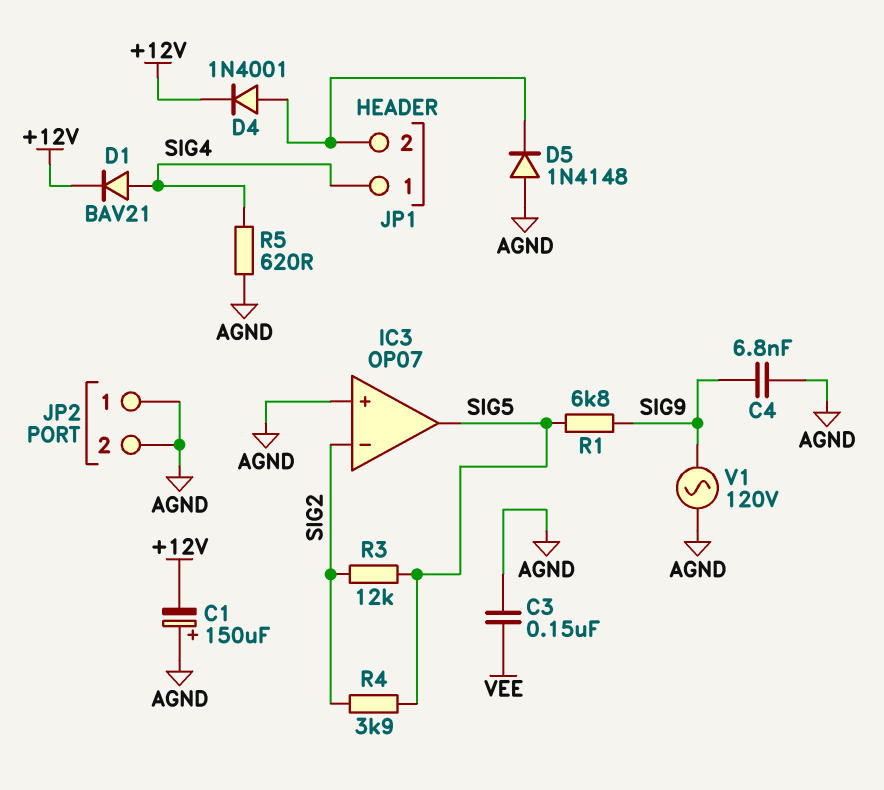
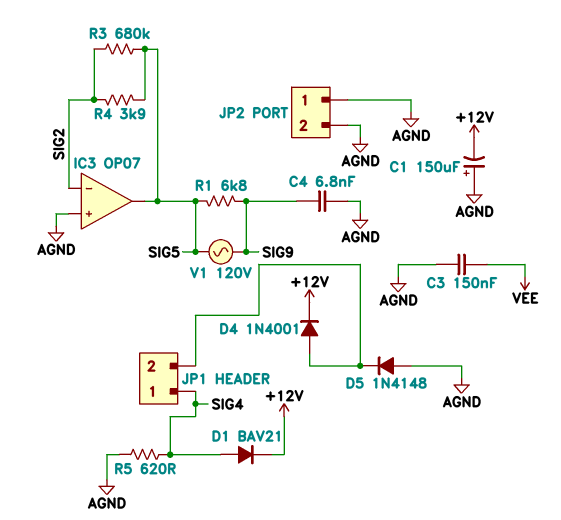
R3: 12k (SIG2, SIG5) -> 680k (SIG2, SIG5)
V1: AC 120V (AGND, SIG9) -> AC 120V (SIG5, SIG9)

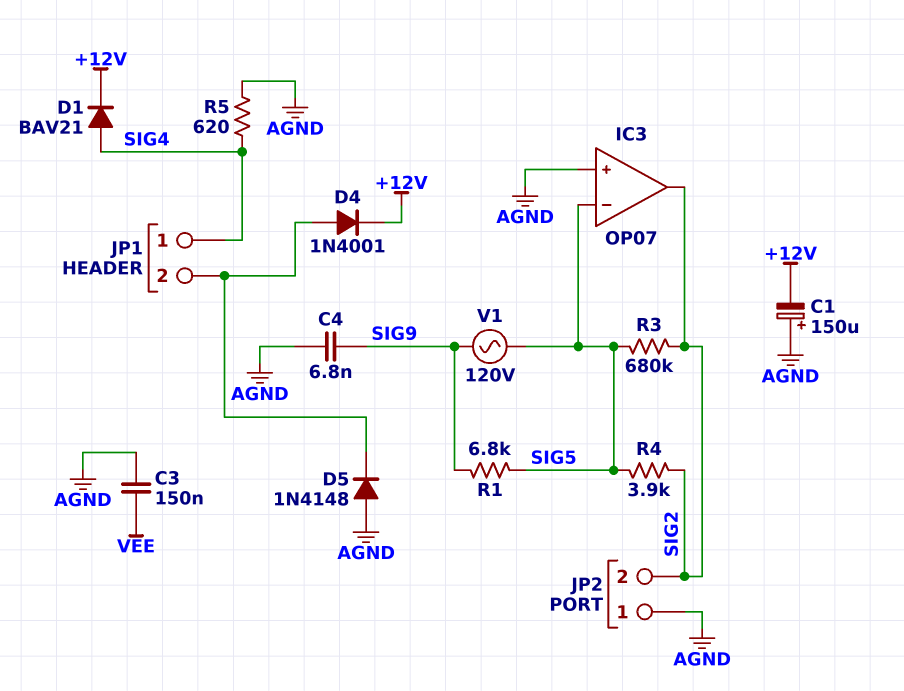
IC3 pin in-: SIG2 -> SIG5
IC3 pin out: SIG5 -> SIG2
JP2 pin 2: AGND -> SIG2

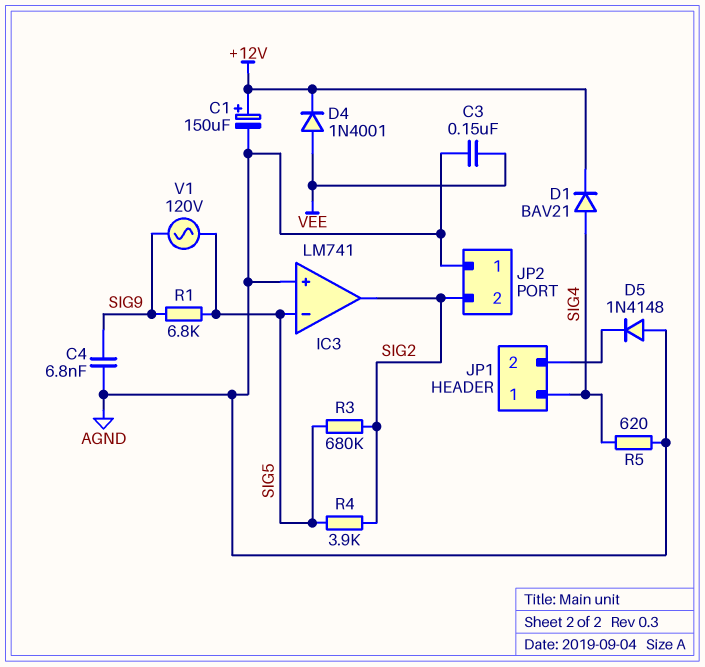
C1: 150uF (plus AGND, minus +12V) -> 150uF (plus +12V, minus AGND)
D4: diode 1N4001 (A JP1/2, K +12V) -> diode 1N4001 (A VEE, K +12V)
IC3: OP07 -> LM741

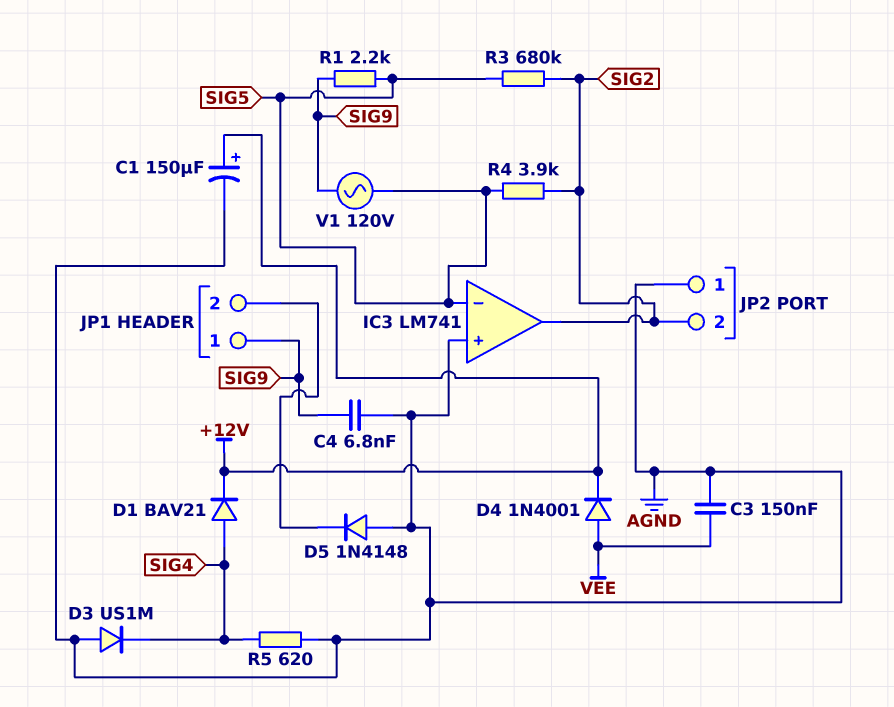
D3: none -> diode US1M (A AGND, K SIG4)
JP1 pin 1: SIG4 -> SIG9
R1: 6.8k (SIG5, SIG9) -> 2.2k (SIG5, SIG9)

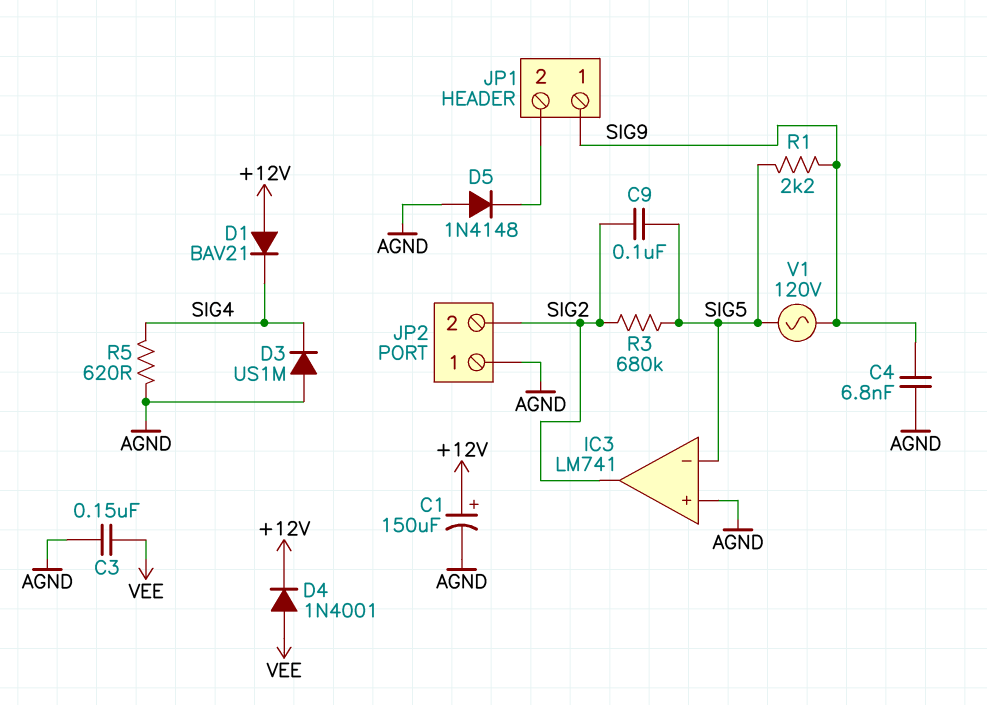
C9: none -> 100nF (SIG2, SIG5)
D1: diode BAV21 (A SIG4, K +12V) -> diode BAV21 (A +12V, K SIG4)
R4: 3.9k (SIG2, SIG5) -> none

